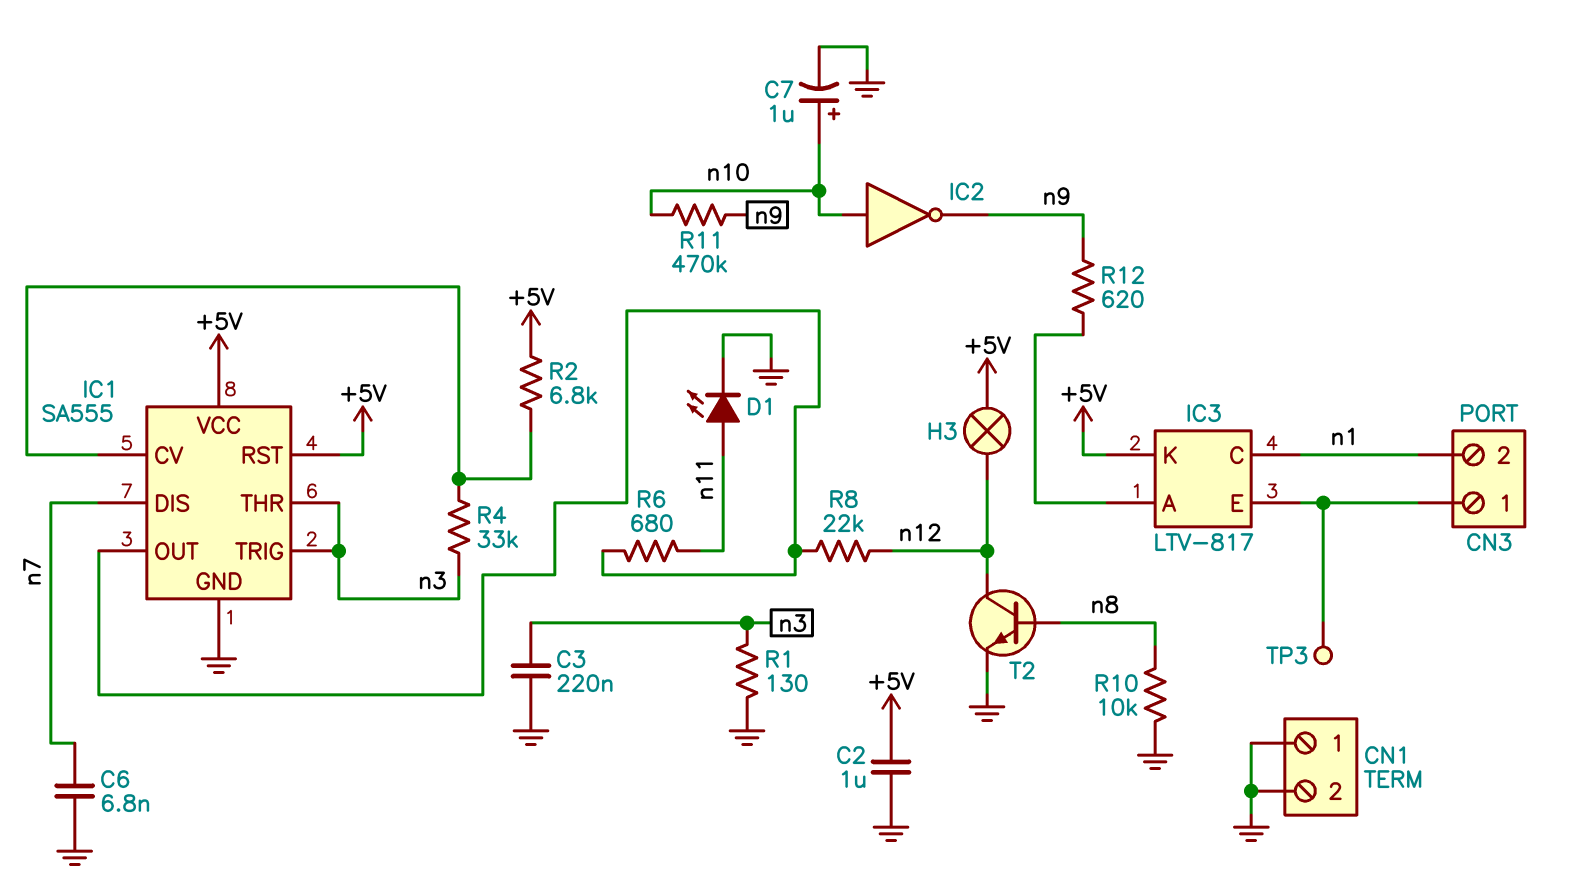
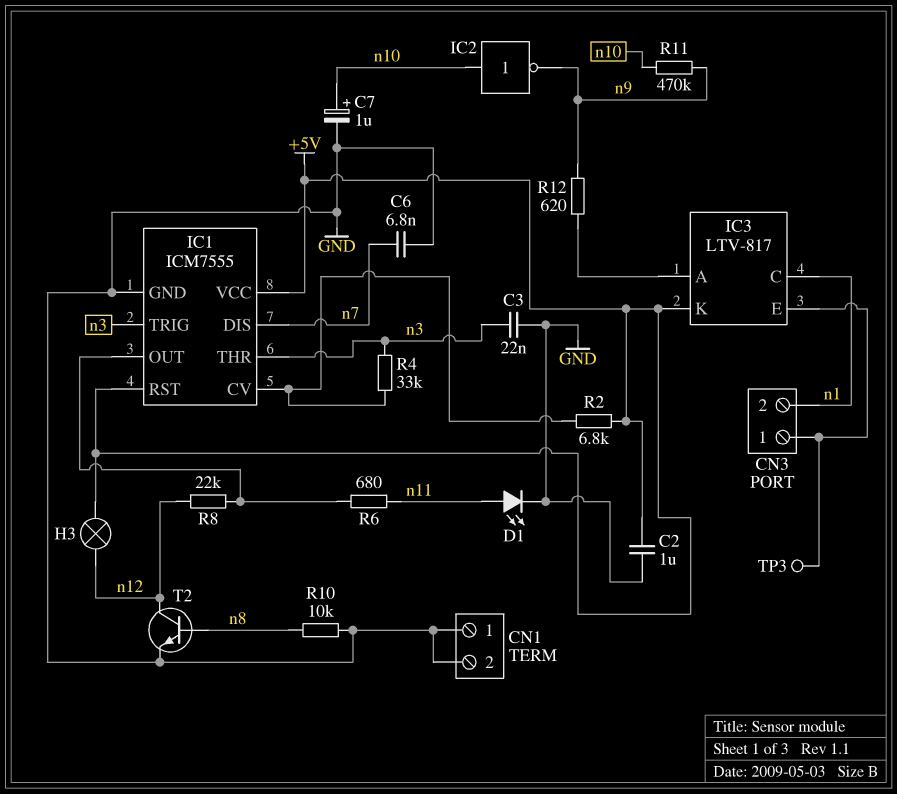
C3: 220nF (GND, n3) -> 22nF (GND, n3)
IC1: SA555 -> ICM7555
R1: 130 (GND, n3) -> none

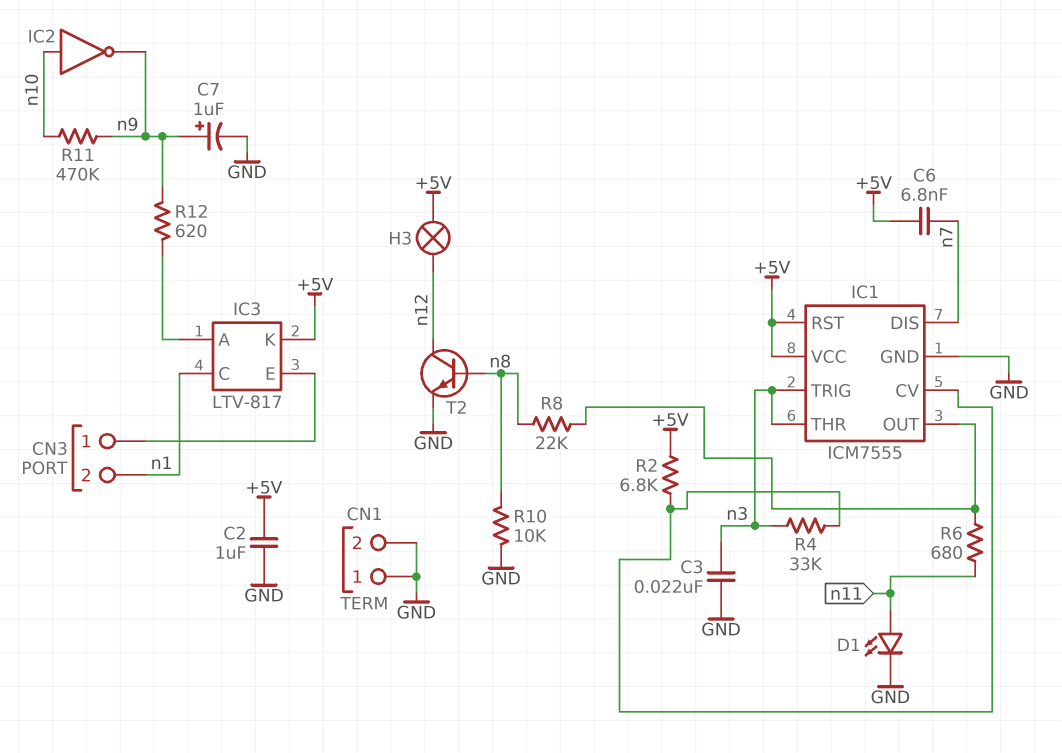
C6: 6.8nF (GND, n7) -> 6.8nF (+5V, n7)
C7: 1uF (plus n10, minus GND) -> 1uF (plus n9, minus GND)
R8: 22k (IC1/OUT, n12) -> 22k (IC1/OUT, n8)
TP3: test point (CN3/1) -> none

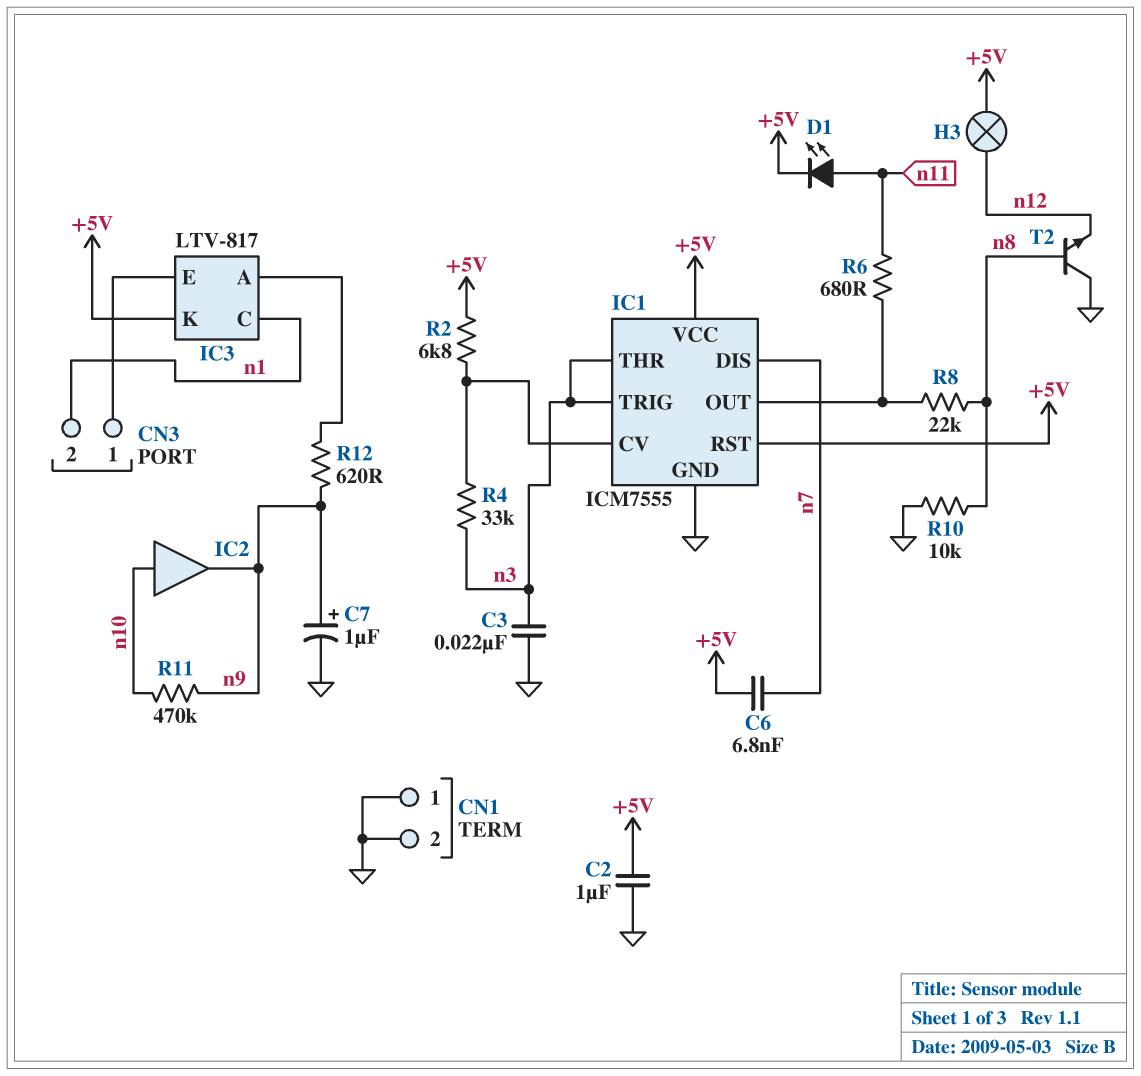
D1: LED (A n11, K GND) -> LED (A n11, K +5V)
IC2: NOT (in n10, out n9) -> buffer (in n10, out n9)
T2: NPN (B n8, C n12, E GND) -> NPN (B n8, C GND, E n12)

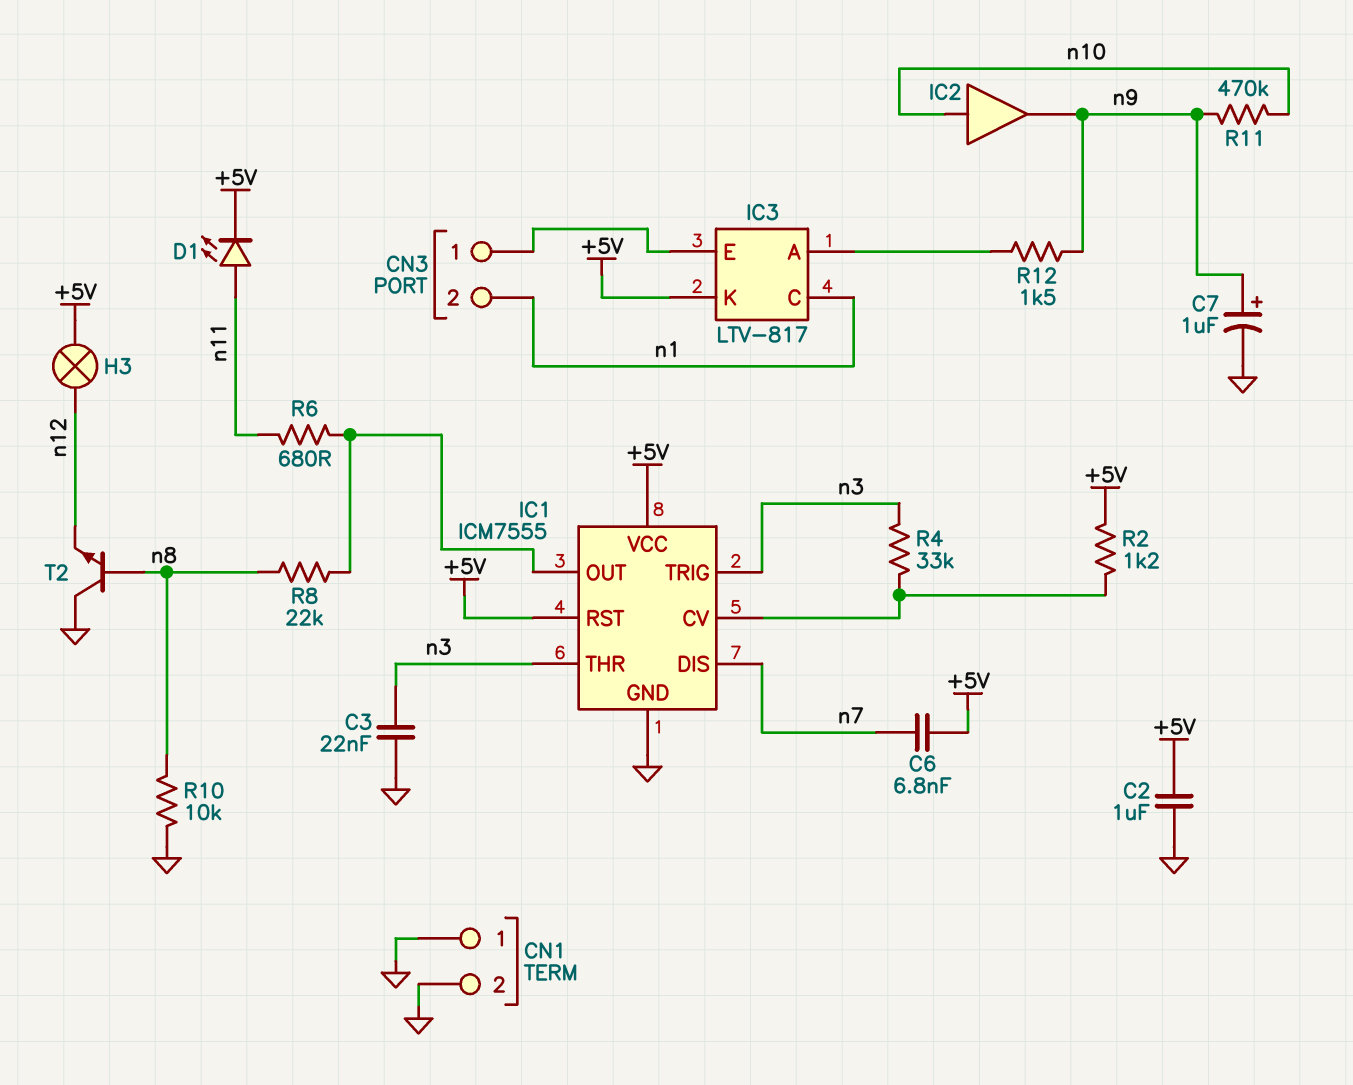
R2: 6.8k (+5V, IC1/CV) -> 1.2k (+5V, IC1/CV)
R12: 620 (IC3/A, n9) -> 1.5k (IC3/A, n9)

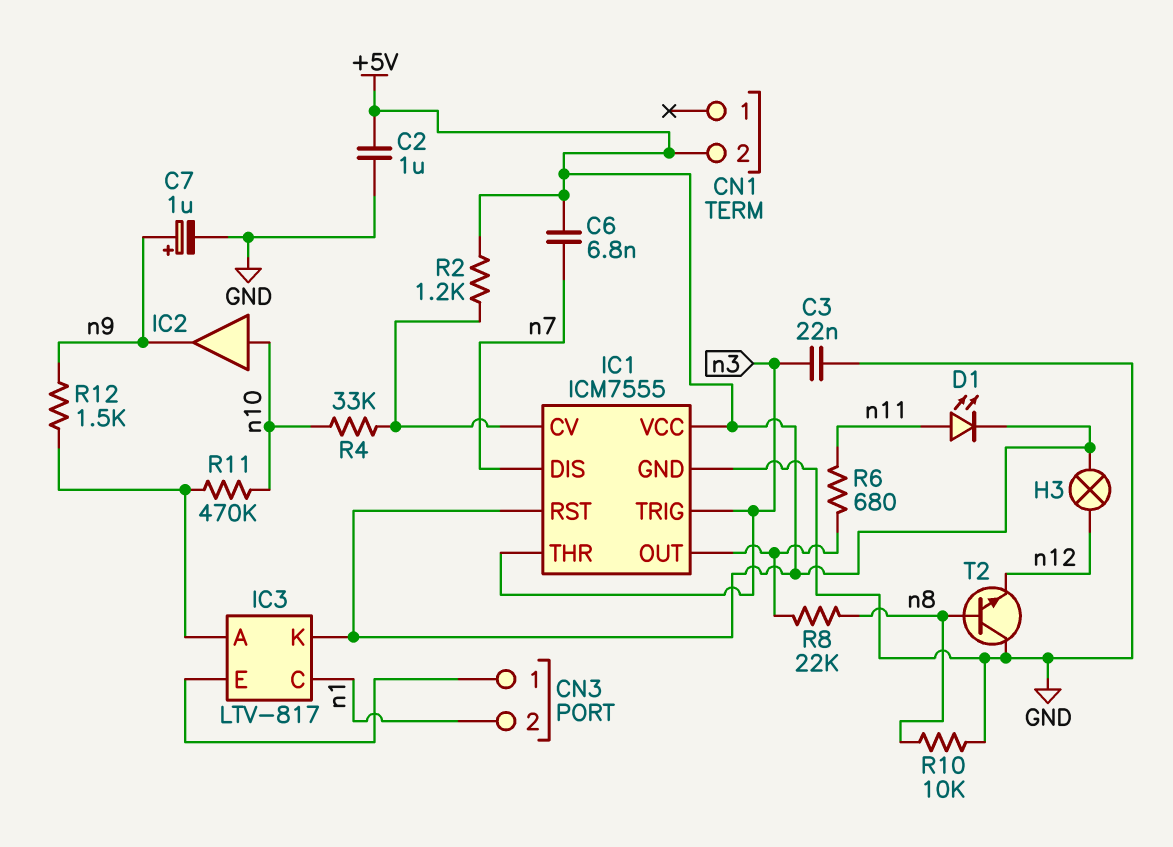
CN1 pin 1: GND -> none
CN1 pin 2: GND -> +5V
R4: 33k (IC1/CV, n3) -> 33k (IC1/CV, n10)
R11: 470k (n9, n10) -> 470k (IC3/A, n10)

